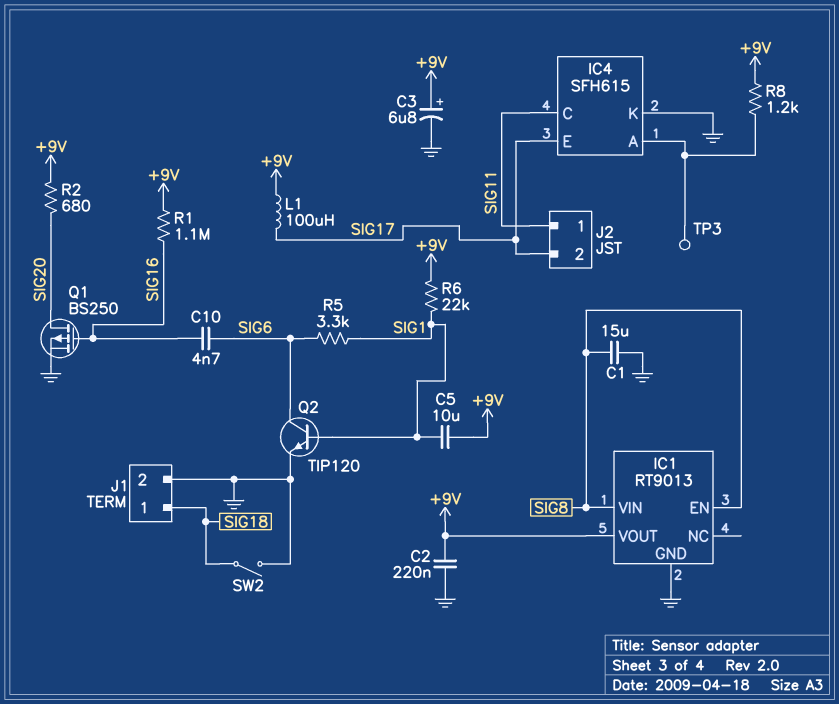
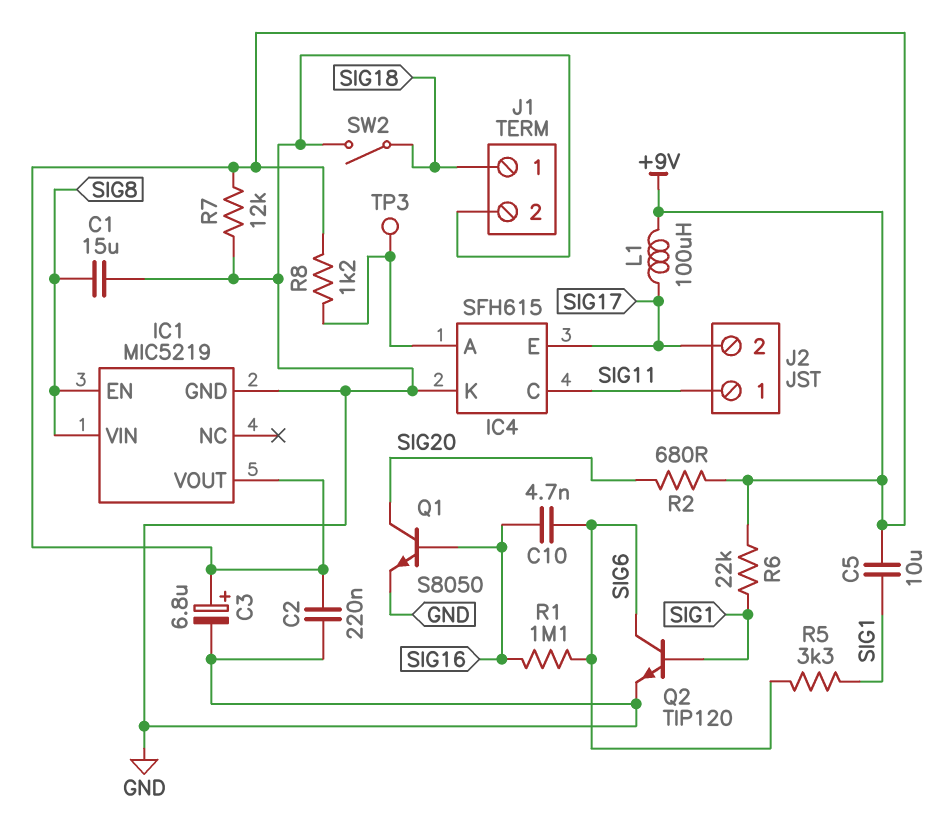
IC1: RT9013 -> MIC5219
Q1: PMOS BS250 (G SIG16, D SIG20, S GND) -> NPN S8050 (B SIG16, C SIG20, E GND)
R1: 1.1M (+9V, SIG16) -> 1.1M (SIG6, SIG16)
R7: none -> 12k (+9V, GND)

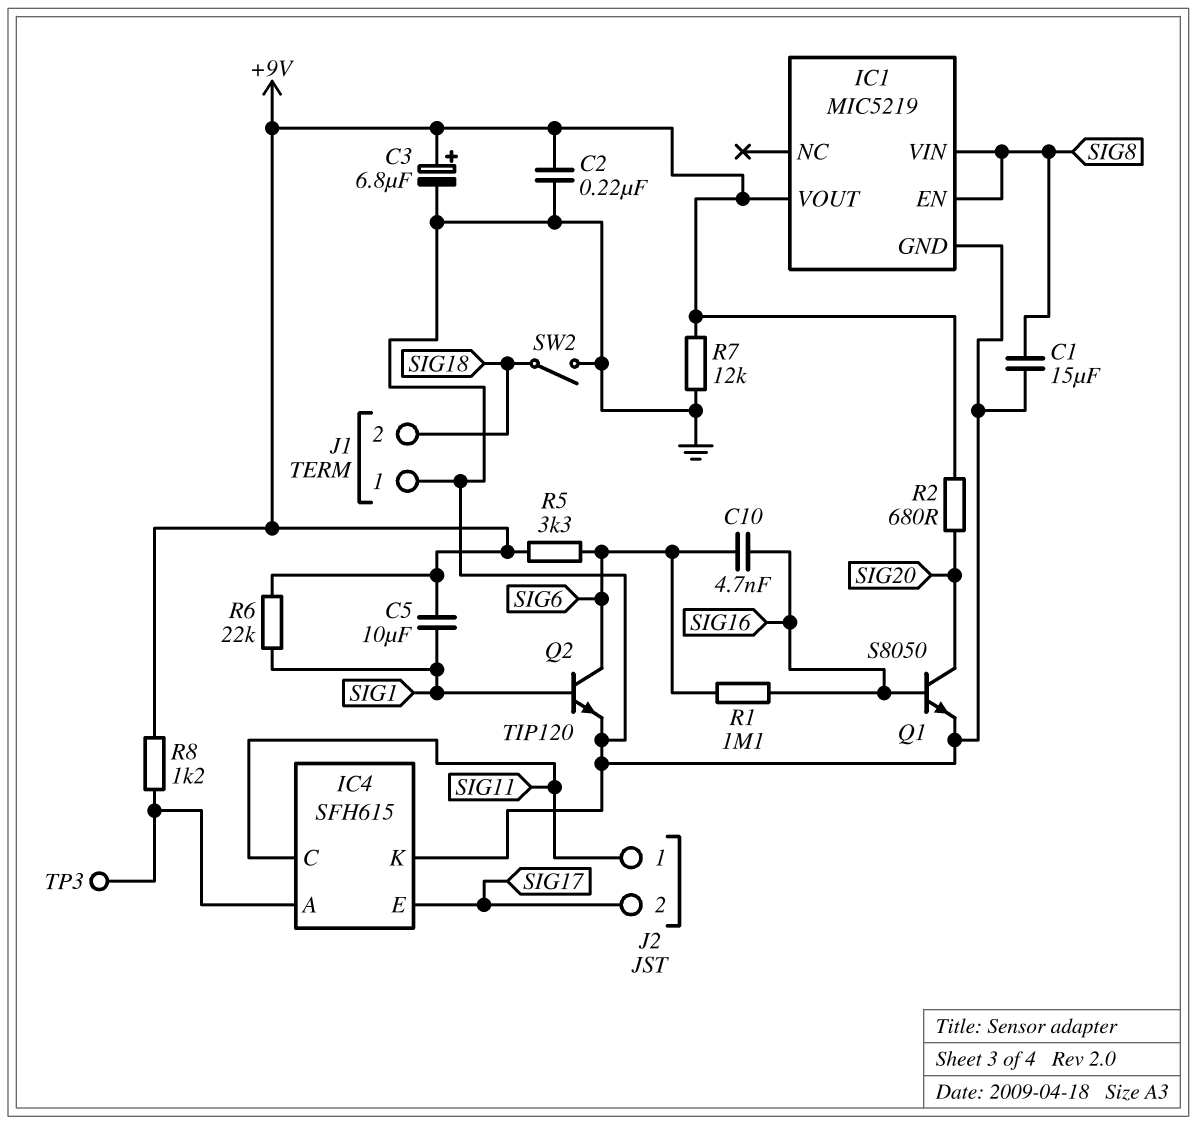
J1 pin 1: SIG18 -> GND
J1 pin 2: GND -> SIG18
L1: 100uH (+9V, SIG17) -> none
R5: 3.3k (SIG1, SIG6) -> 3.3k (+9V, SIG6)

